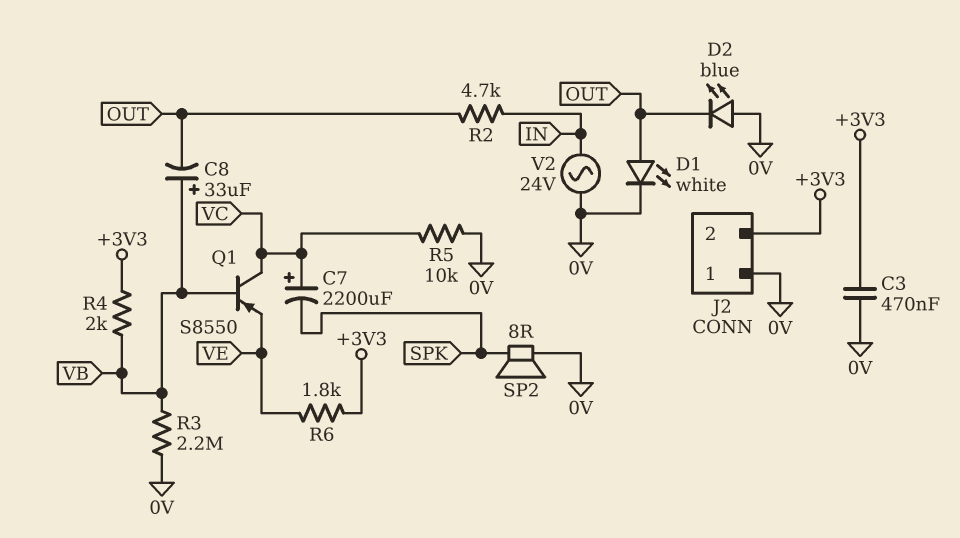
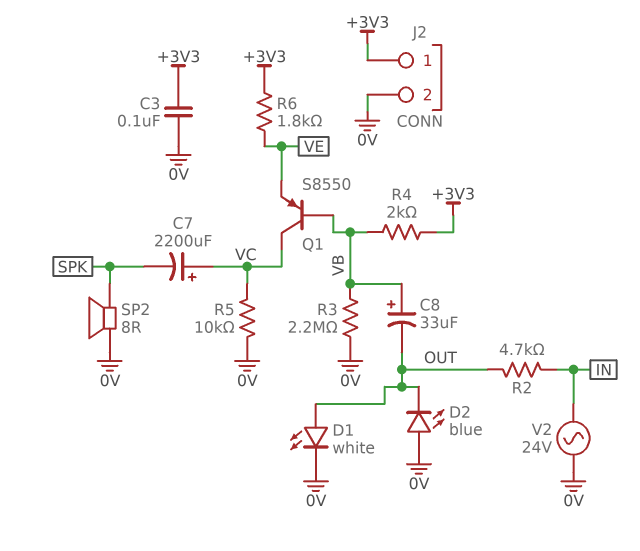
C3: 470nF (+3V3, 0V) -> 100nF (+3V3, 0V)
J2 pin 1: 0V -> +3V3
J2 pin 2: +3V3 -> 0V

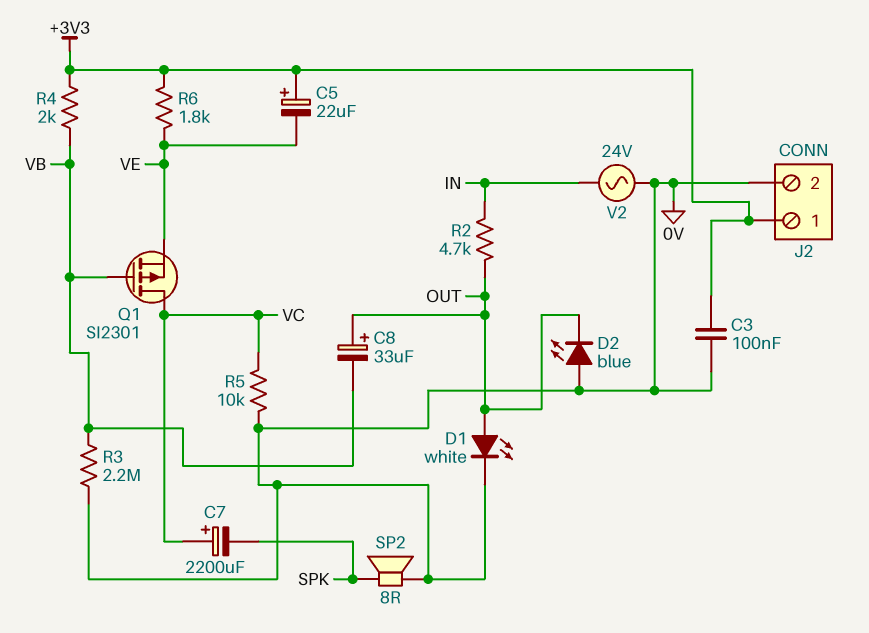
C5: none -> 22uF (plus +3V3, minus VE)
C8: 33uF (plus VB, minus OUT) -> 33uF (plus OUT, minus VB)
Q1: PNP S8550 (B VB, C VC, E VE) -> PMOS SI2301 (G VB, D VC, S VE)

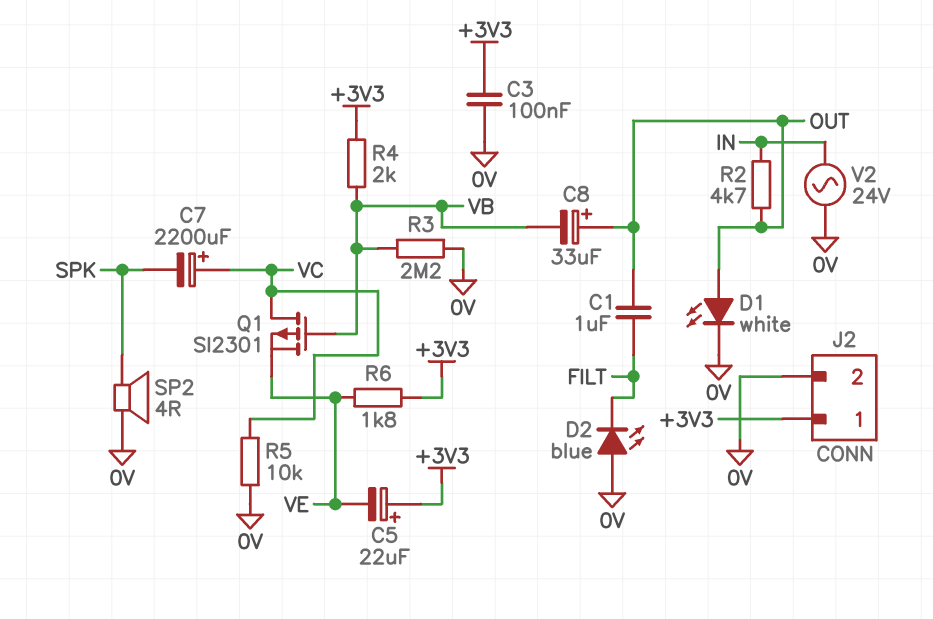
C1: none -> 1uF (FILT, OUT)
D2: LED blue (A 0V, K OUT) -> LED blue (A 0V, K FILT)
SP2: speaker 8R (0V, SPK) -> speaker 4R (0V, SPK)

